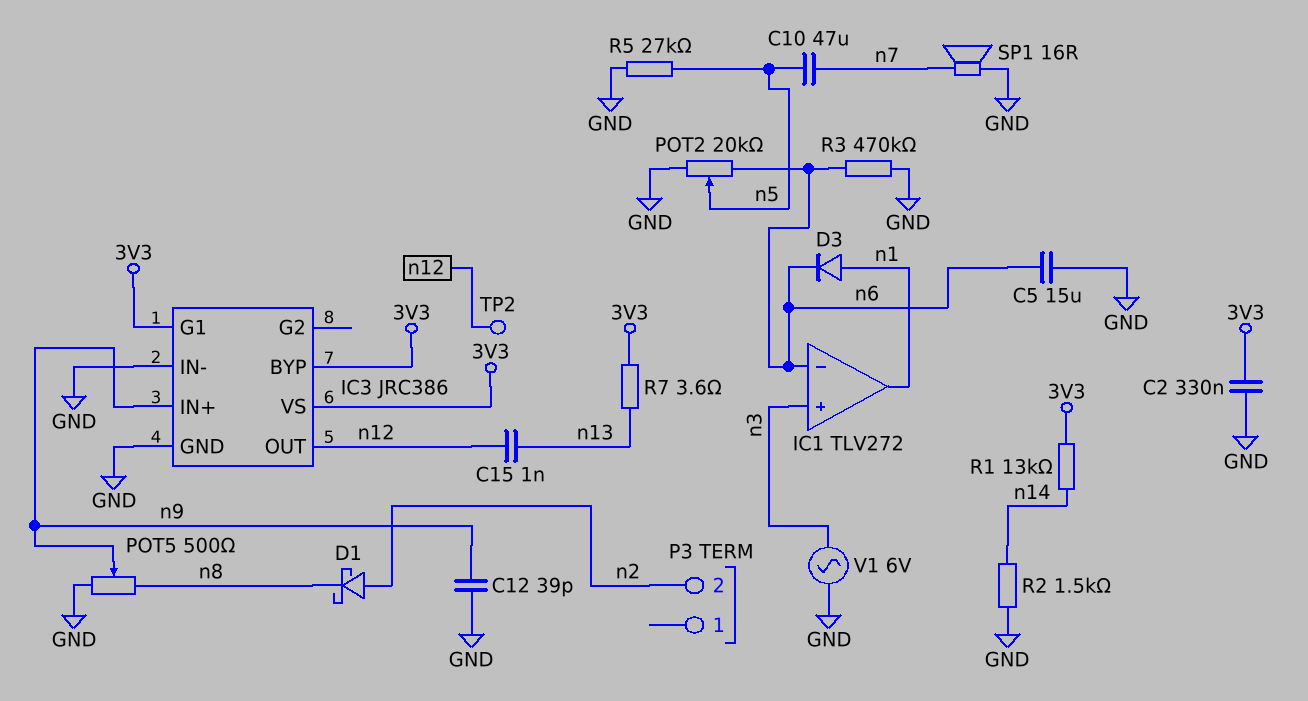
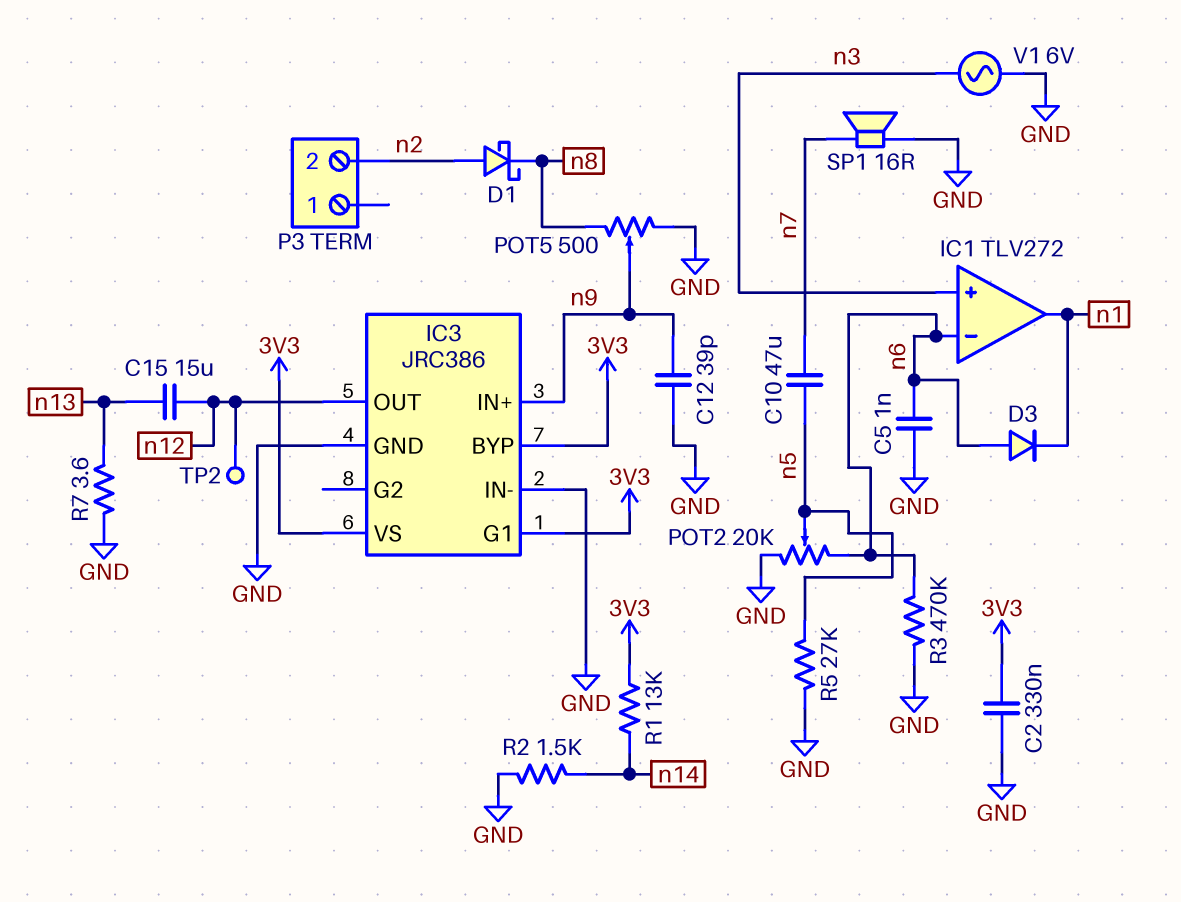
C5: 15uF (GND, n6) -> 1nF (GND, n6)
C15: 1nF (n12, n13) -> 15uF (n12, n13)
D3: diode (A n1, K n6) -> diode (A n6, K n1)
R7: 3.6 (3V3, n13) -> 3.6 (GND, n13)

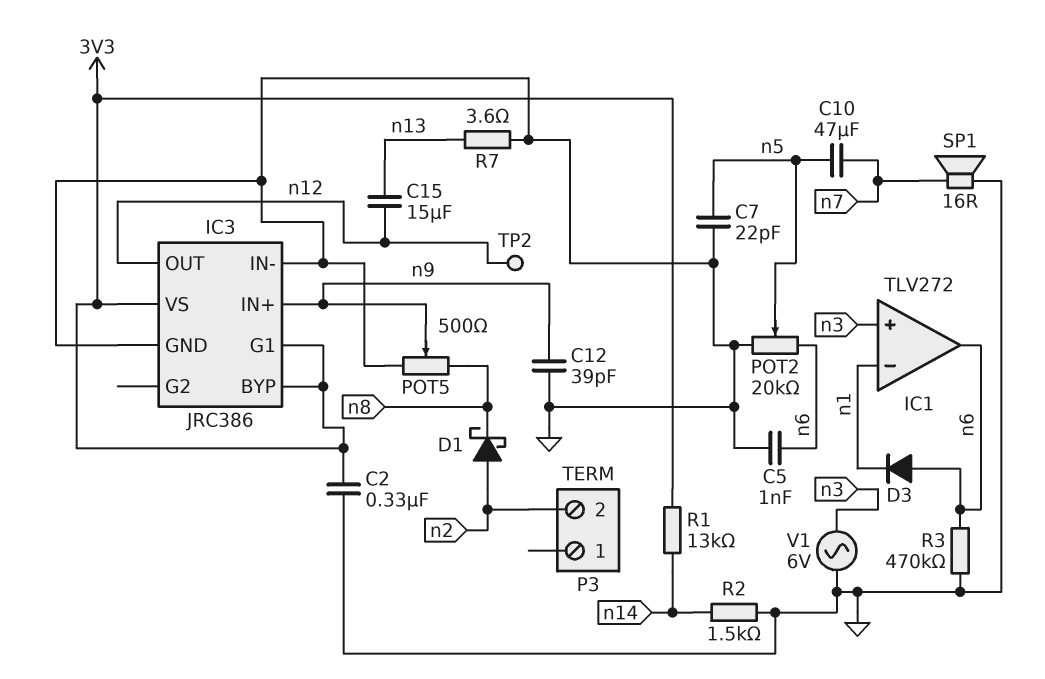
C7: none -> 22pF (GND, n5)
IC1 pin in-: n6 -> n1
IC1 pin out: n1 -> n6
R5: 27k (GND, n5) -> none

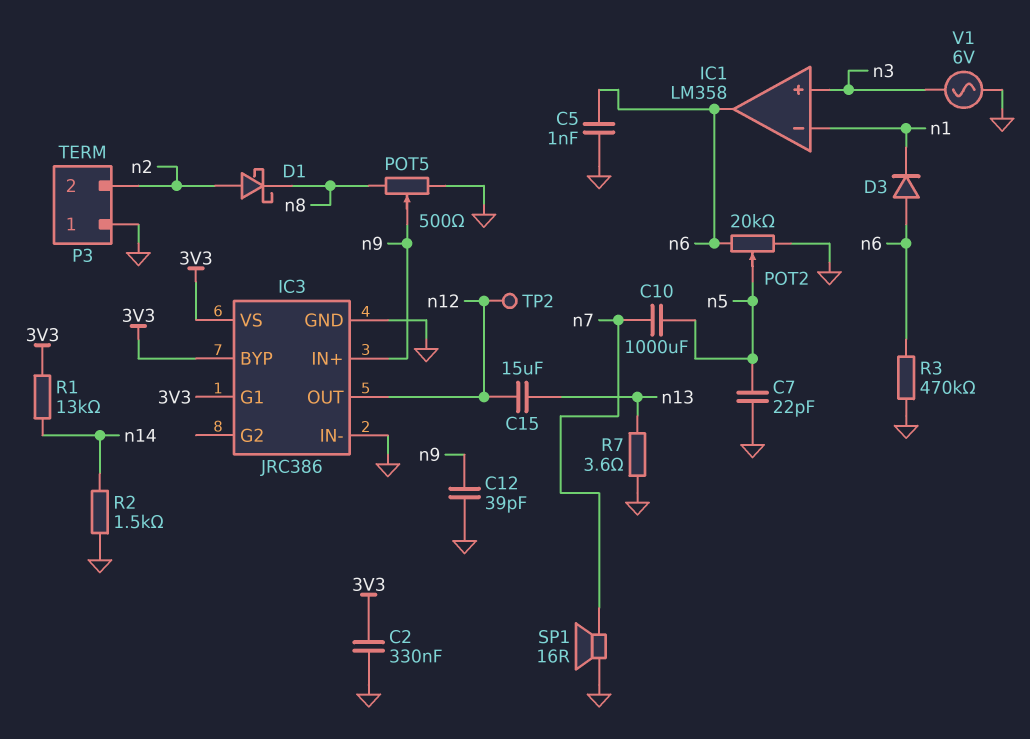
C10: 47uF (n5, n7) -> 1000uF (n5, n7)
IC1: TLV272 -> LM358
P3 pin 1: none -> GND

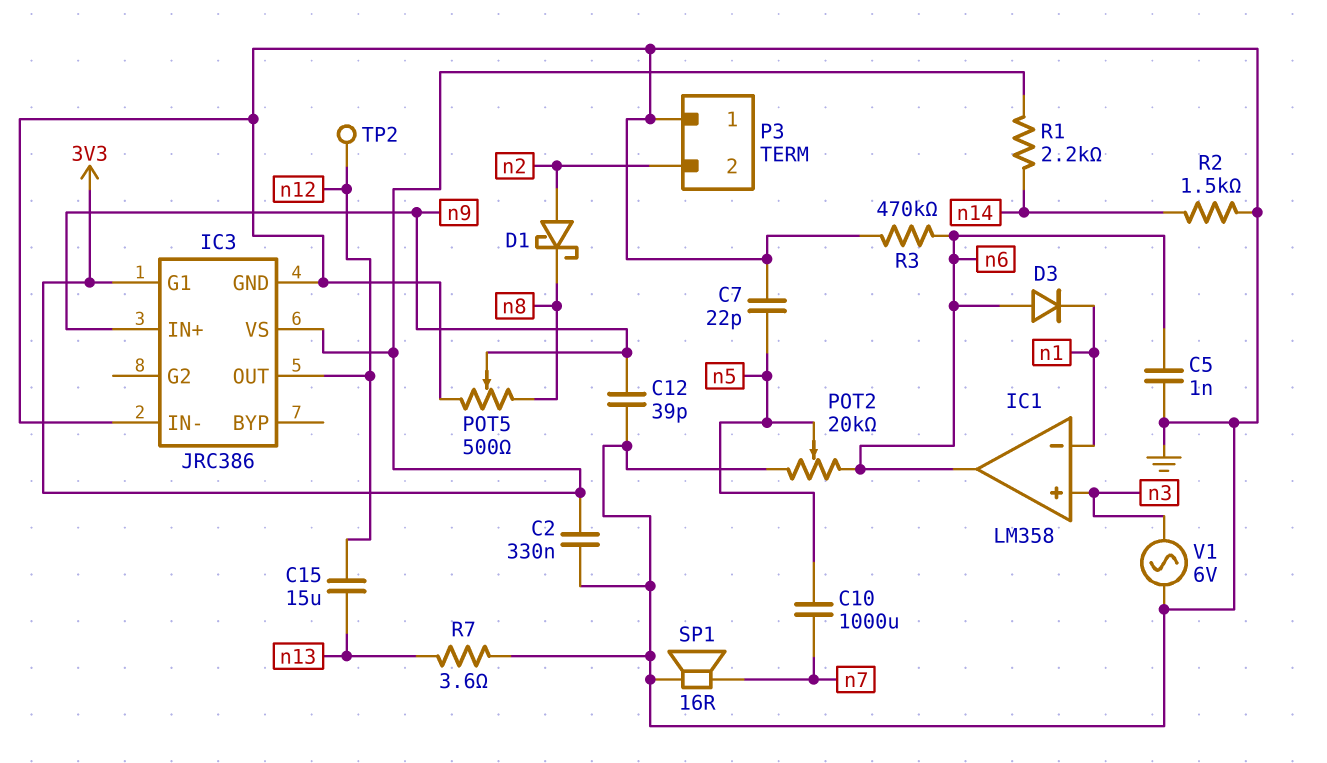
IC3 pin BYP: 3V3 -> none
R1: 13k (3V3, n14) -> 2.2k (3V3, n14)

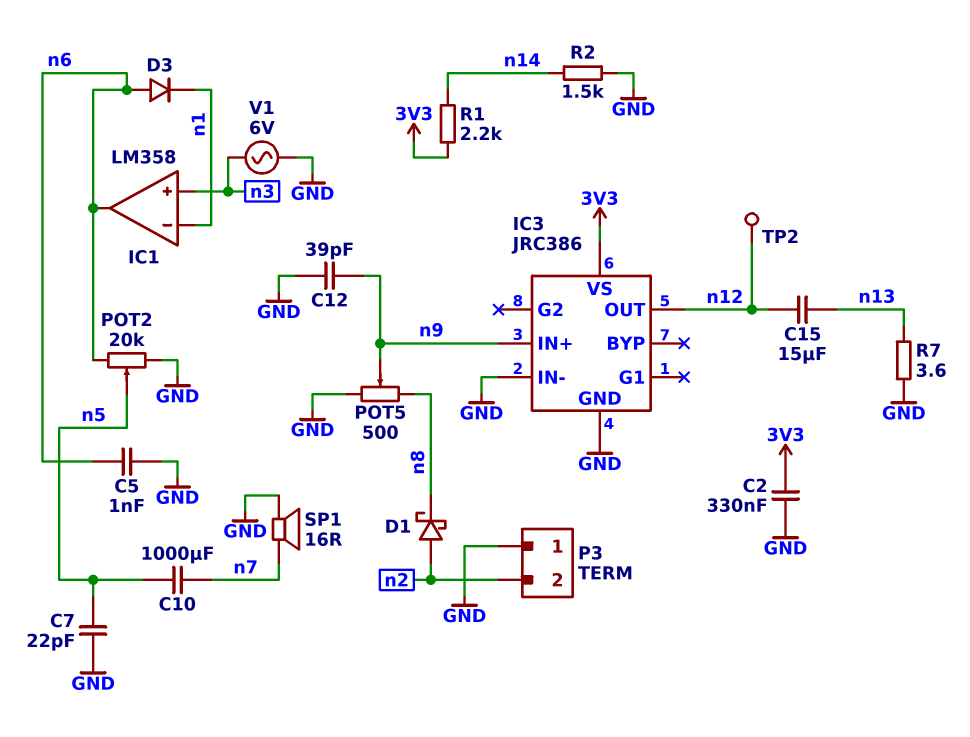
IC3 pin G1: 3V3 -> none
R3: 470k (GND, n6) -> none

